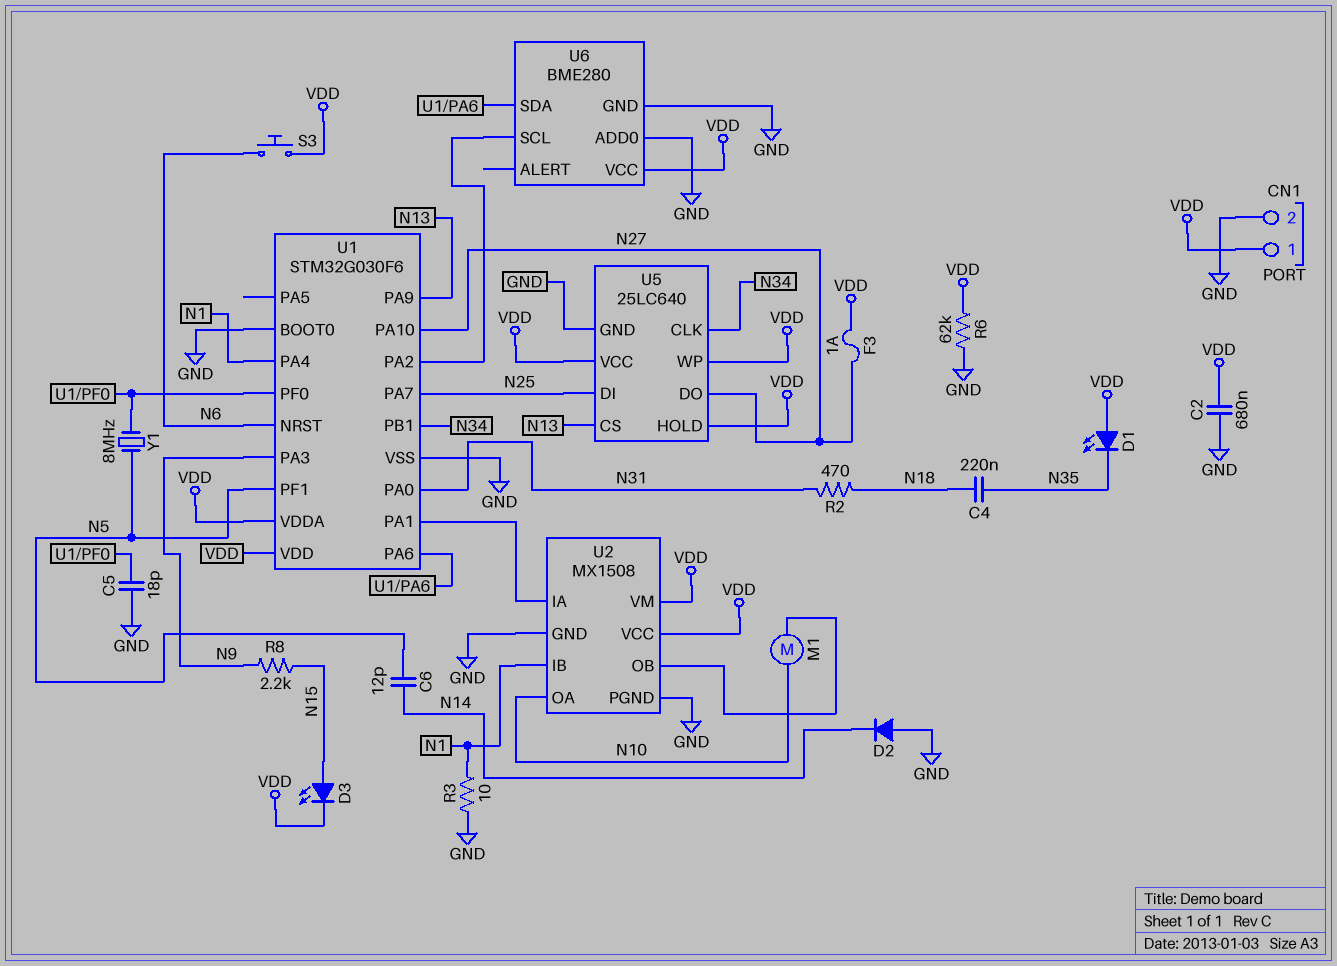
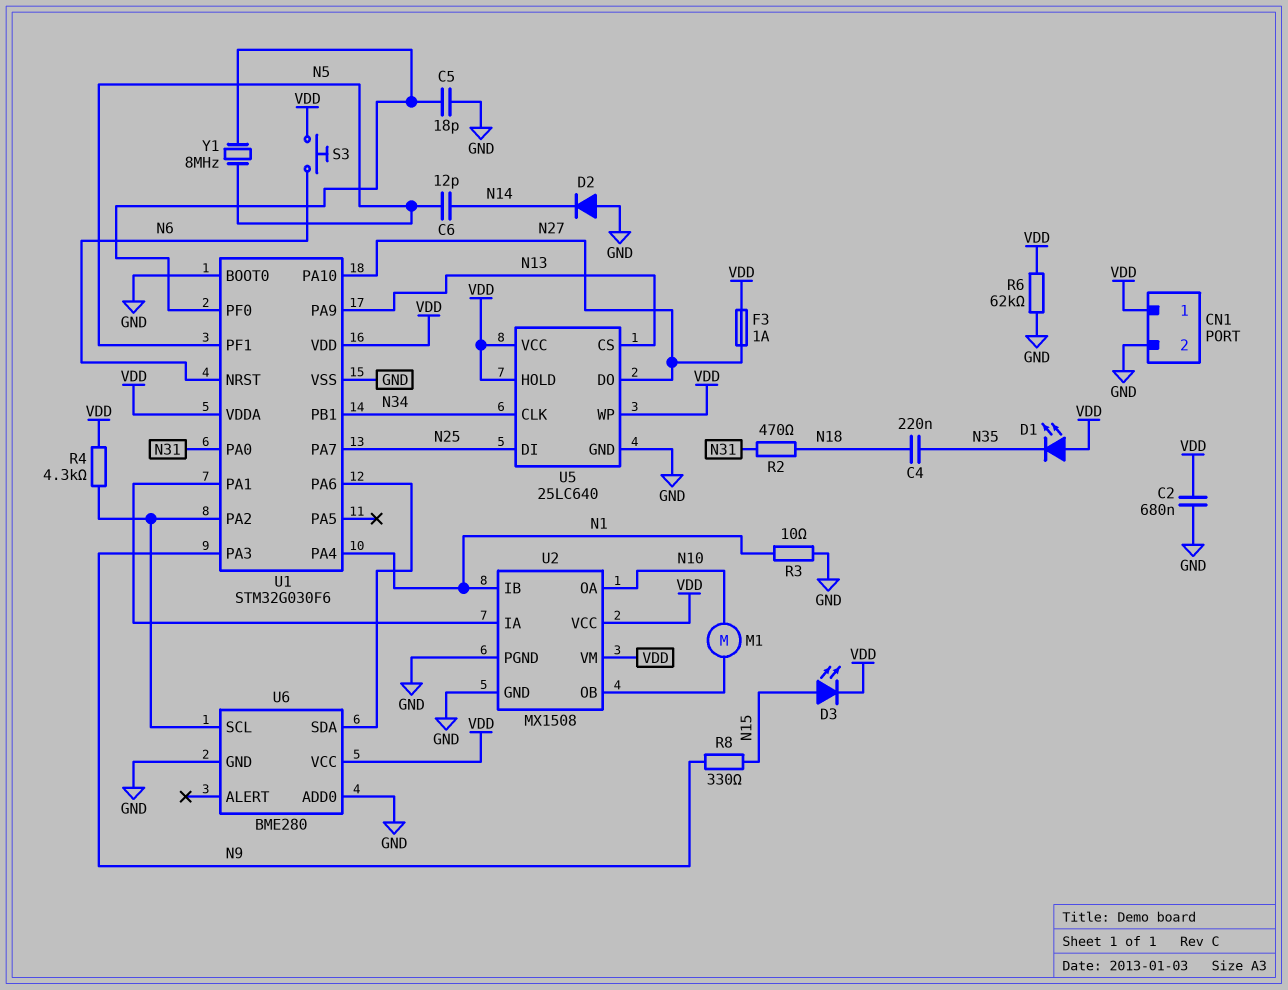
R4: none -> 4.3k (U1/PA2, VDD)
R8: 2.2k (N9, N15) -> 330 (N9, N15)

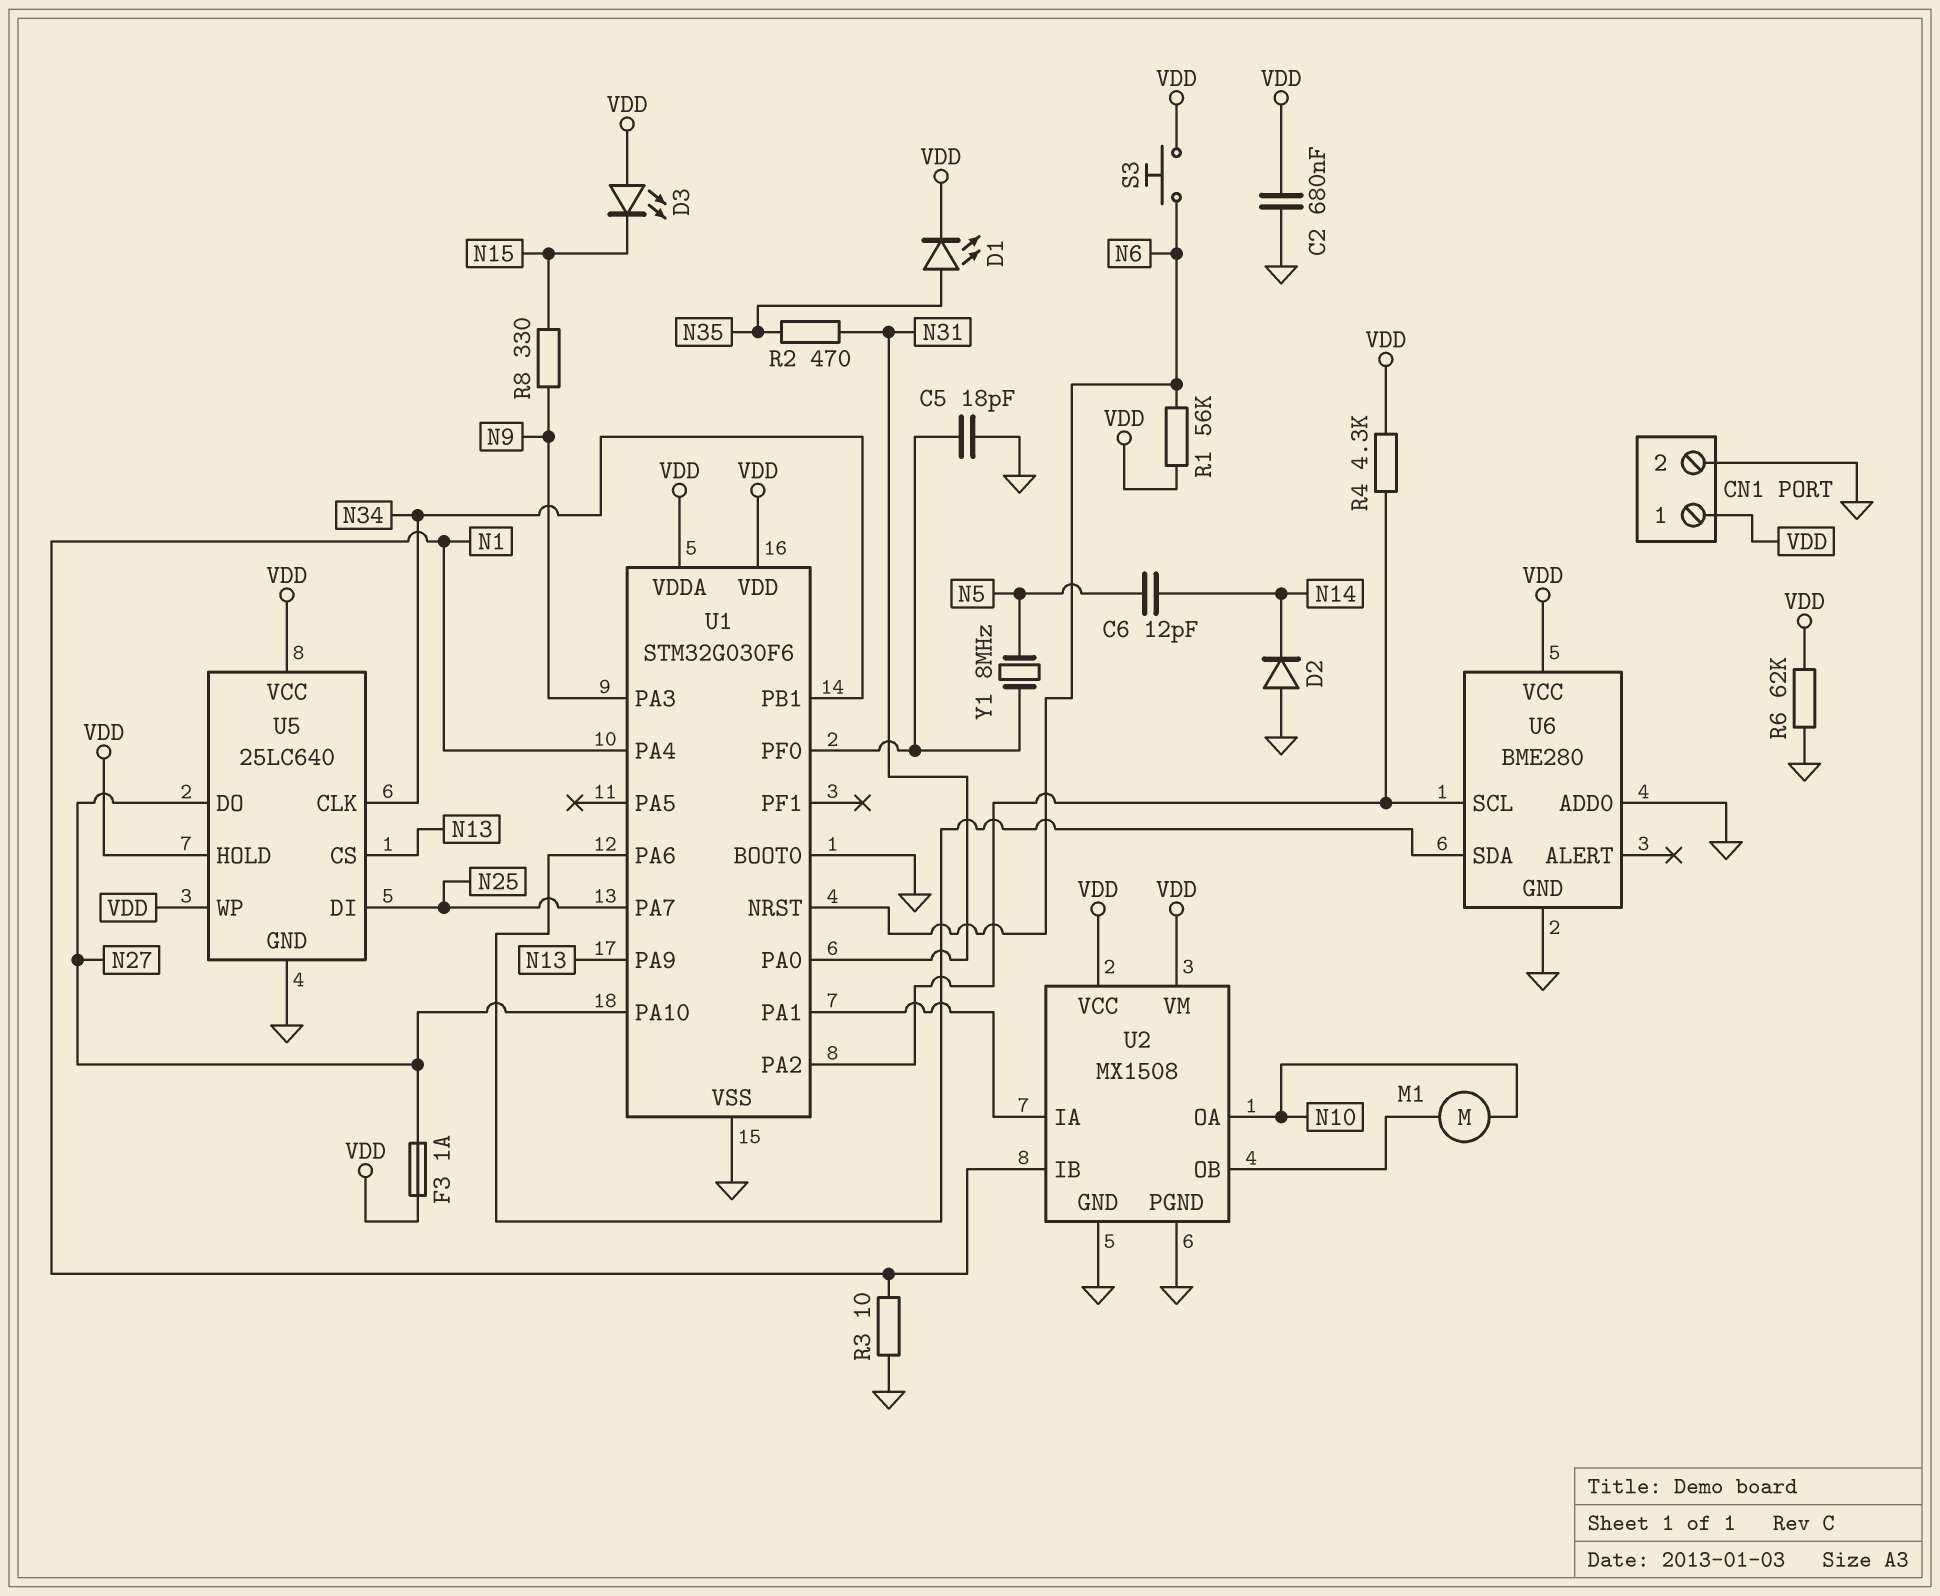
C4: 220nF (N18, N35) -> none
D1: LED (A VDD, K N35) -> LED (A N35, K VDD)
D3: LED (A N15, K VDD) -> LED (A VDD, K N15)
R1: none -> 56k (N6, VDD)
R2: 470 (N18, N31) -> 470 (N31, N35)
U1 pin PF1: N5 -> none

